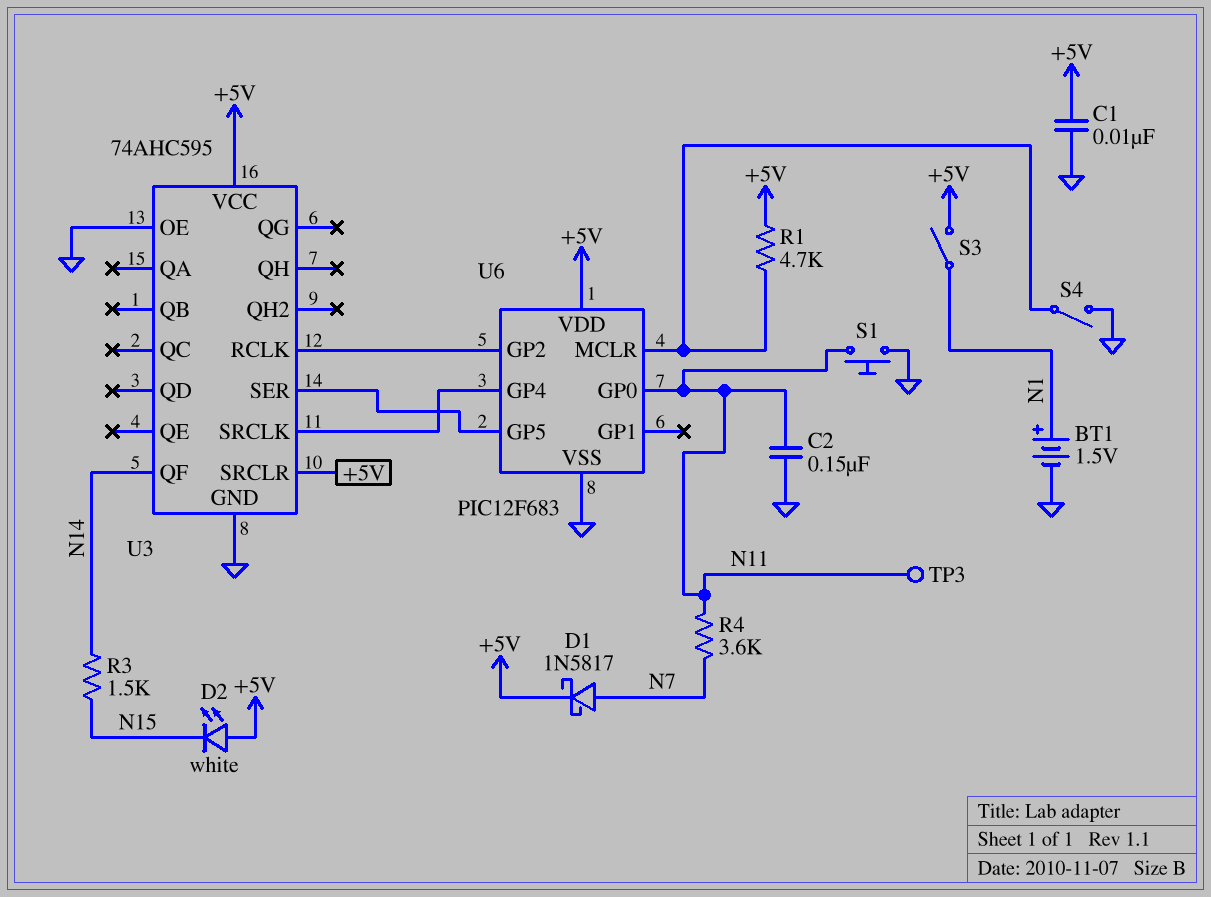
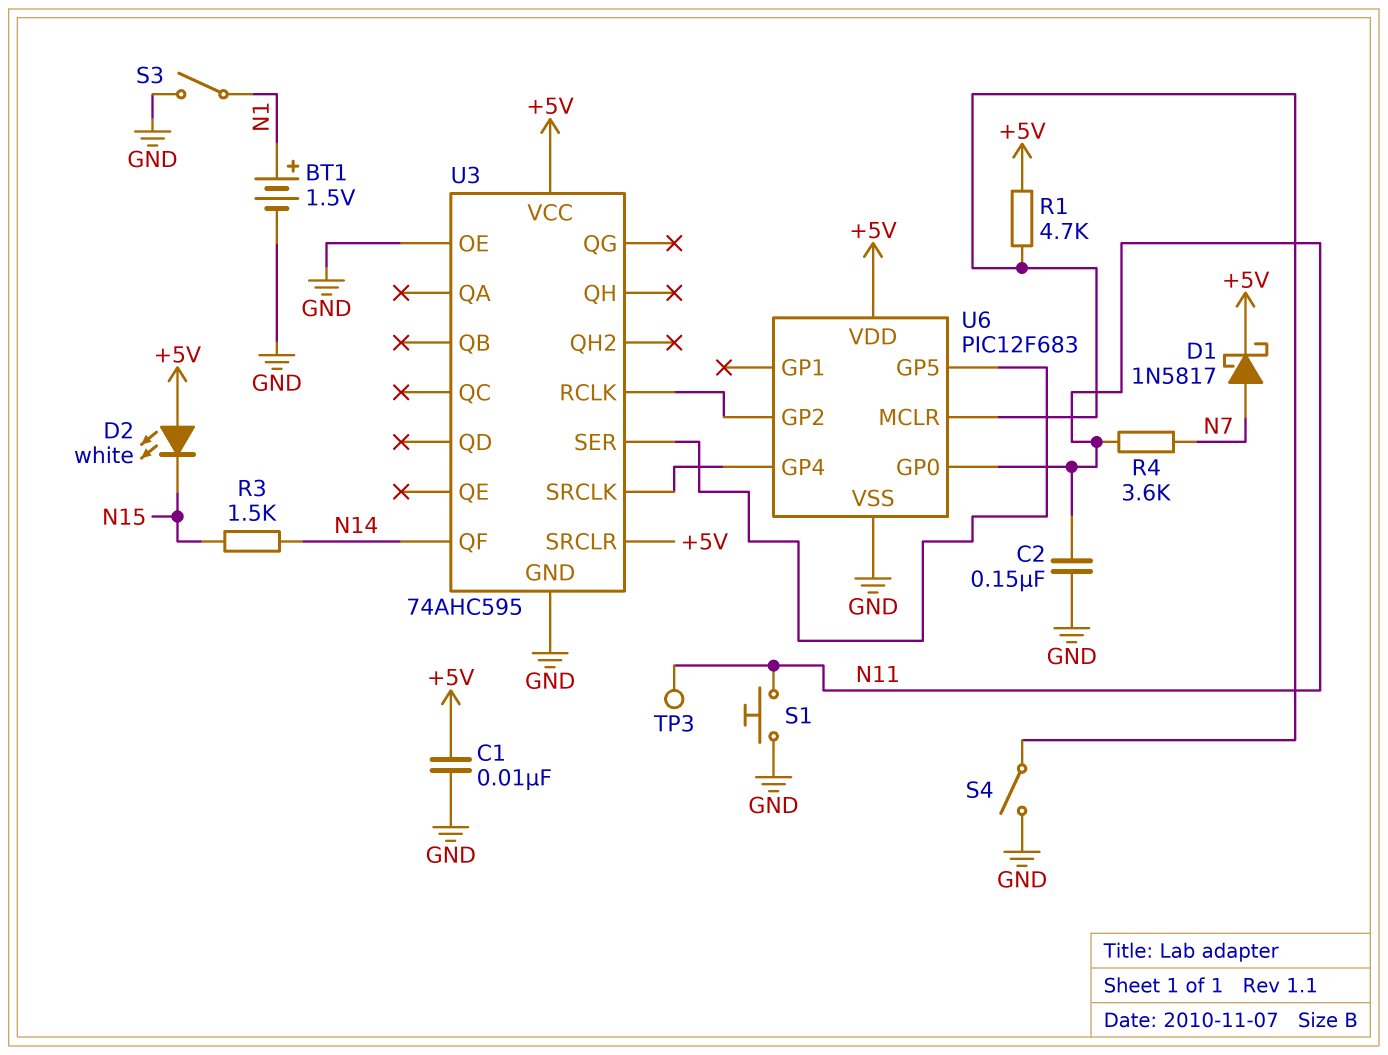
S3: switch (+5V, N1) -> switch (GND, N1)

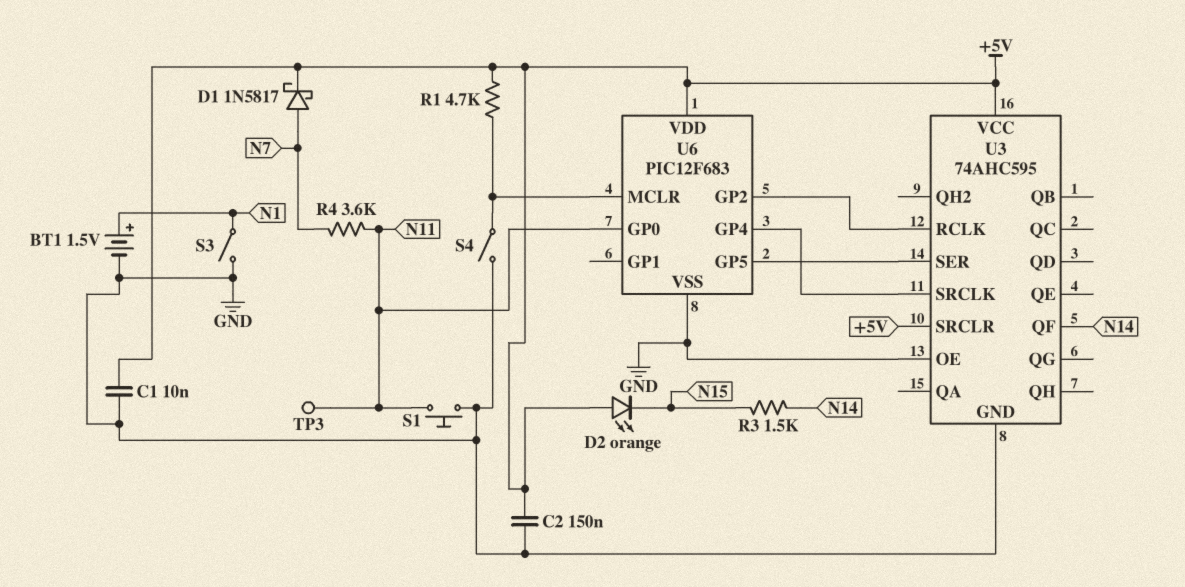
C2: 150nF (GND, N11) -> 150nF (+5V, GND)
D2: LED white (A +5V, K N15) -> LED orange (A +5V, K N15)

